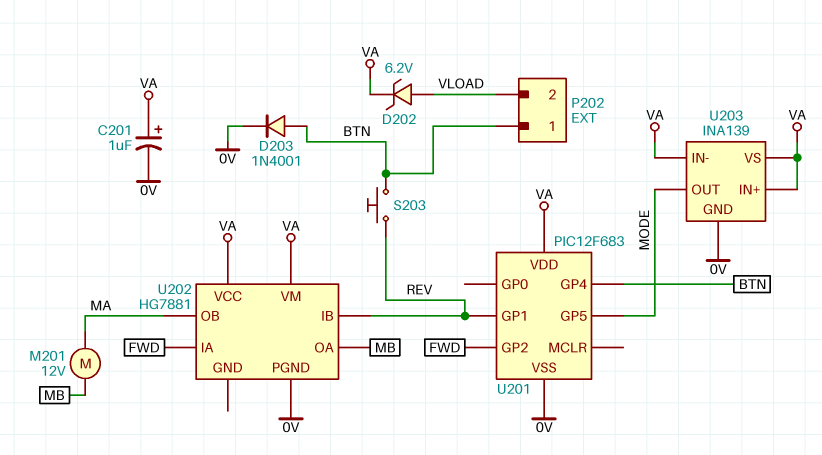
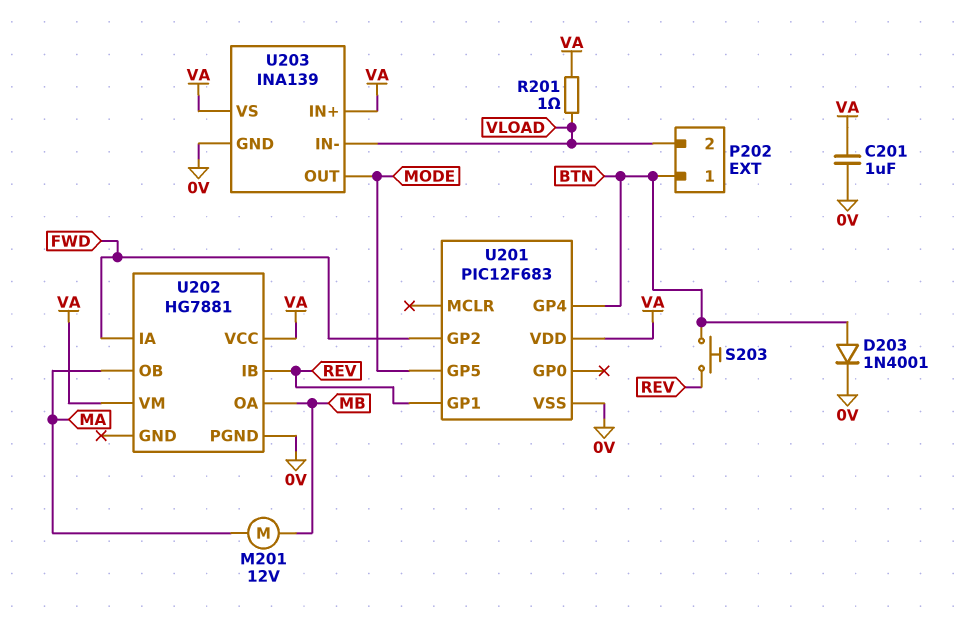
C201: 1uF (plus VA, minus 0V) -> 1uF (0V, VA)
D202: zener 6.2V (A VLOAD, K VA) -> none
R201: none -> 1 (VA, VLOAD)
U203 pin IN-: VA -> VLOAD

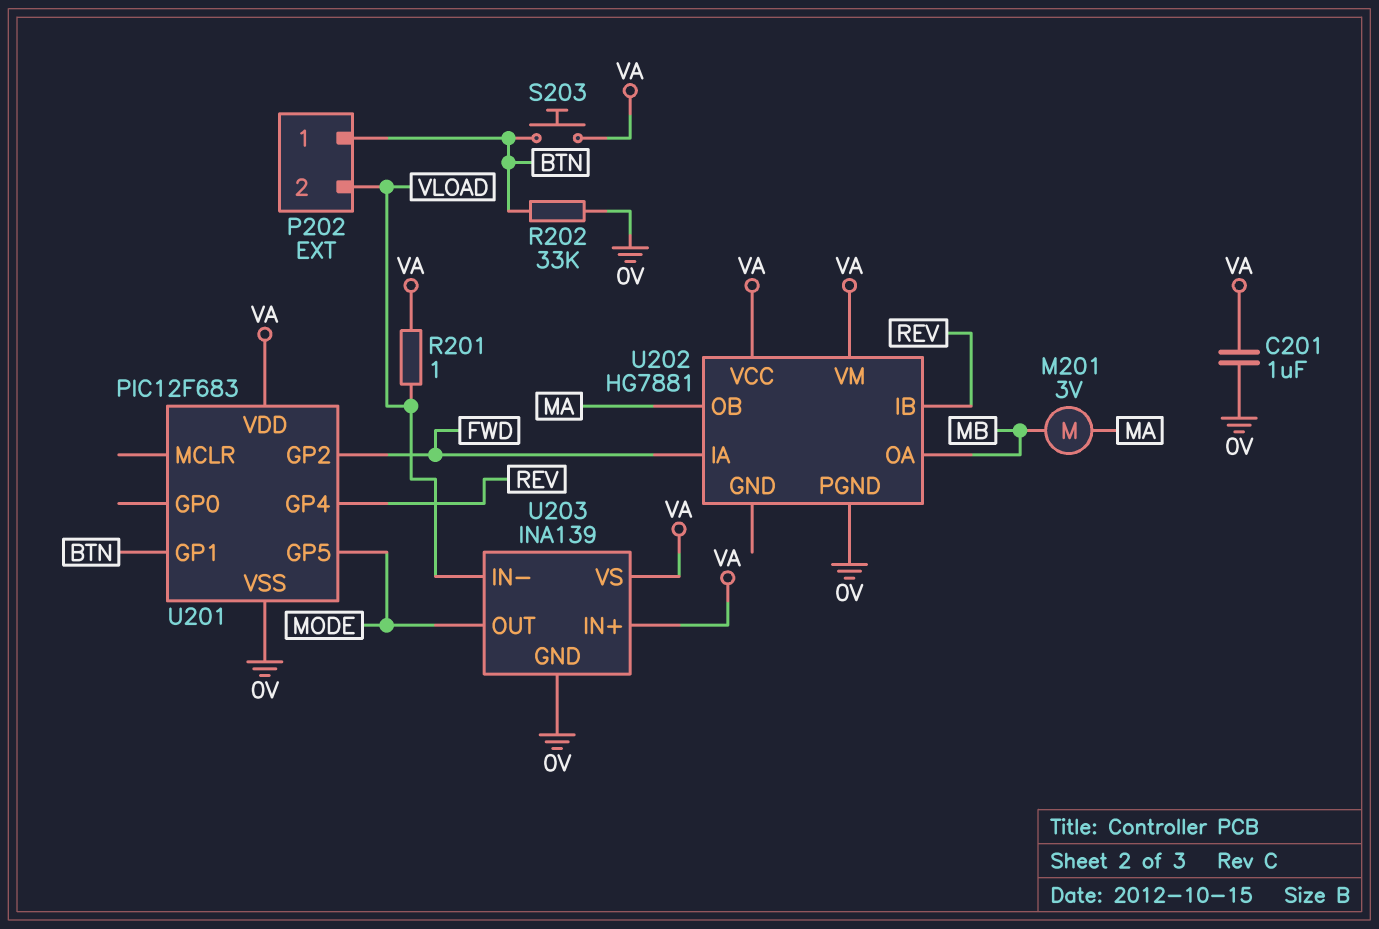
D203: diode 1N4001 (A BTN, K 0V) -> none
M201: motor 12V (MA, MB) -> motor 3V (MA, MB)
R202: none -> 33k (0V, BTN)
S203: button (BTN, REV) -> button (BTN, VA)
U201 pin GP1: REV -> BTN
U201 pin GP4: BTN -> REV

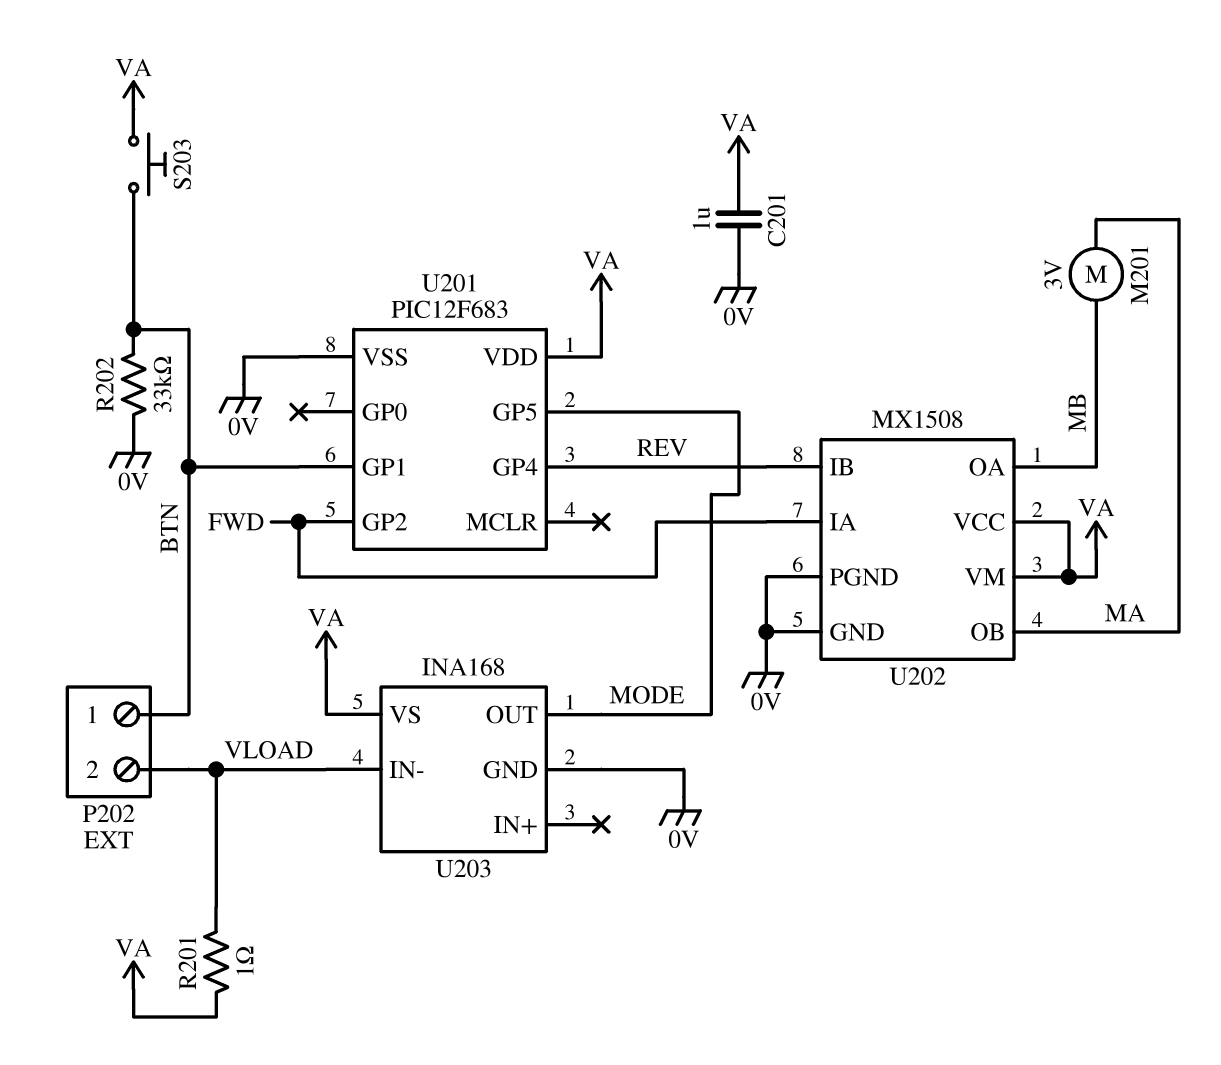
U202: HG7881 -> MX1508
U202 pin GND: none -> 0V
U203: INA139 -> INA168
U203 pin IN+: VA -> none

